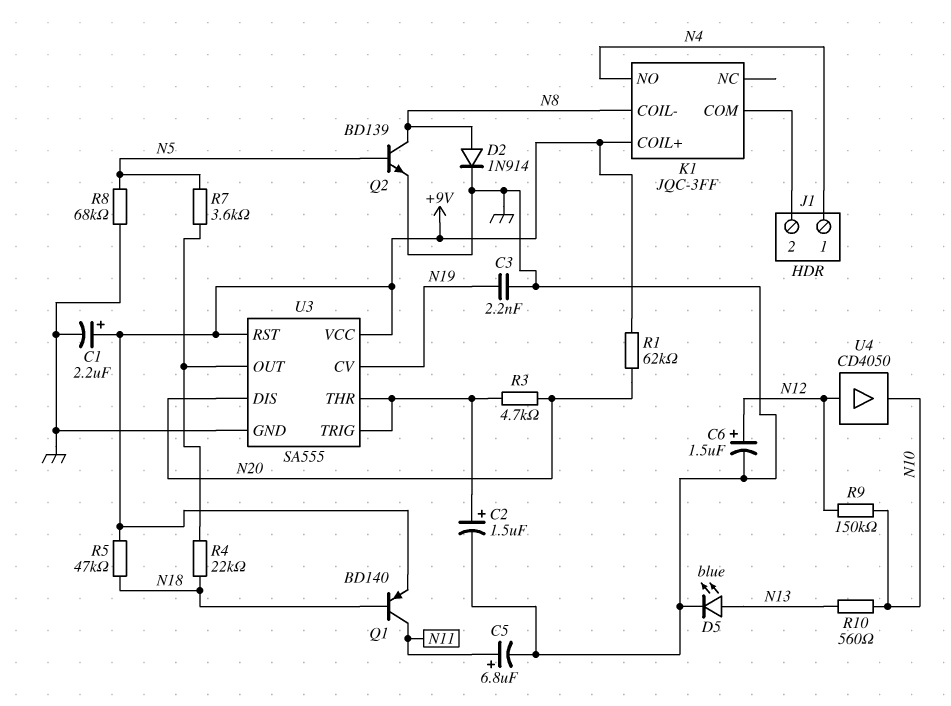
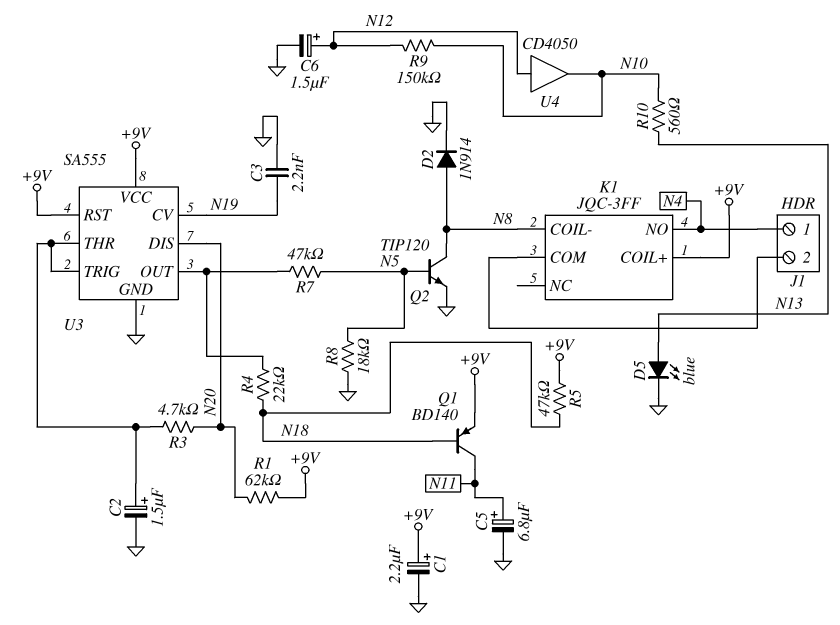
Q2: NPN BD139 (B N5, C N8, E GND) -> NPN TIP120 (B N5, C N8, E GND)
R7: 3.6k (N5, U3/OUT) -> 47k (N5, U3/OUT)
R8: 68k (GND, N5) -> 18k (GND, N5)

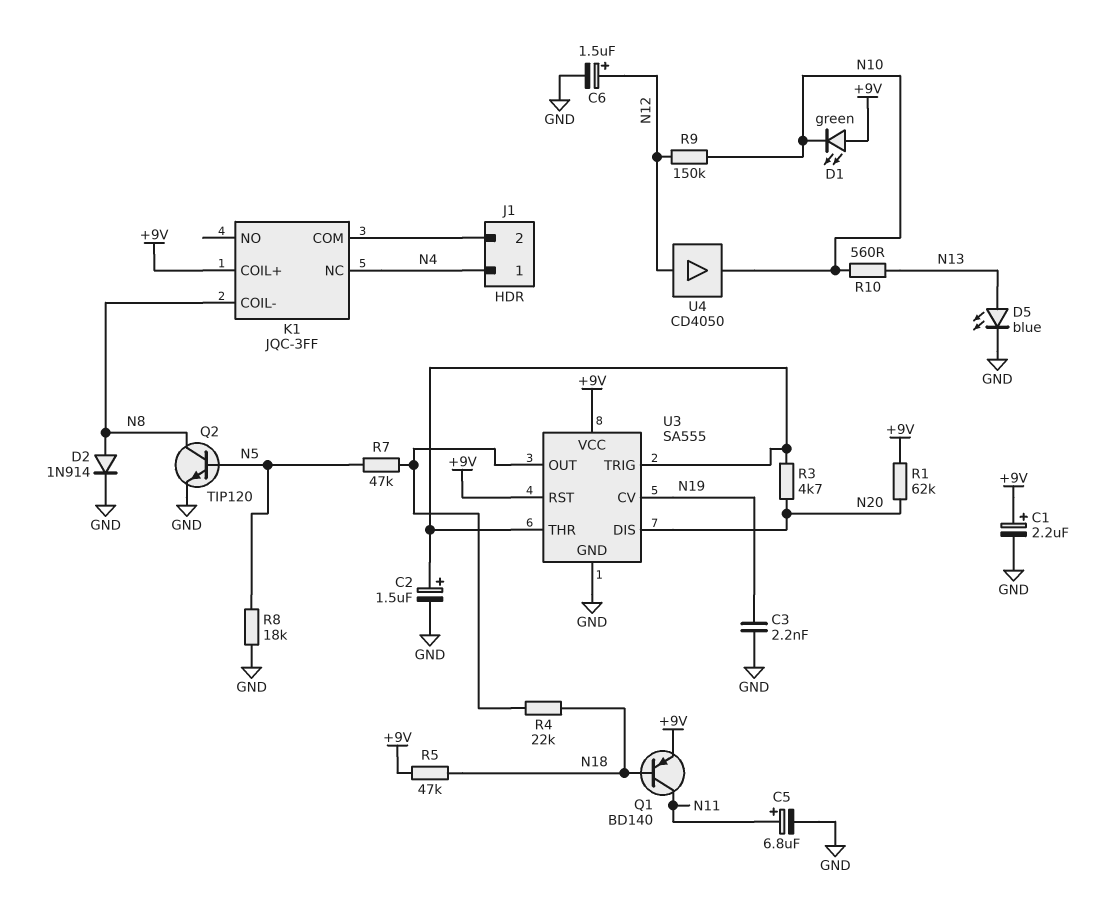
D1: none -> LED green (A +9V, K N10)
K1 pin NC: none -> N4
K1 pin NO: N4 -> none

